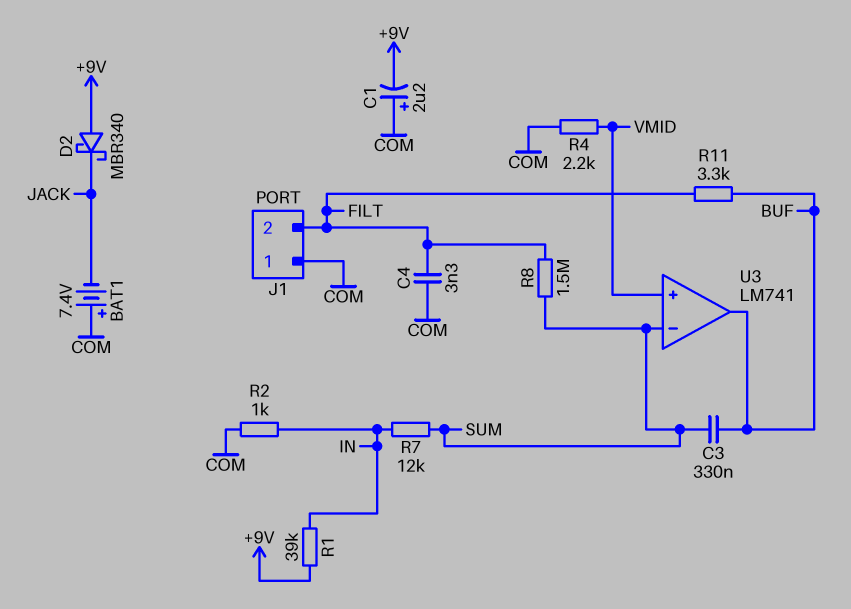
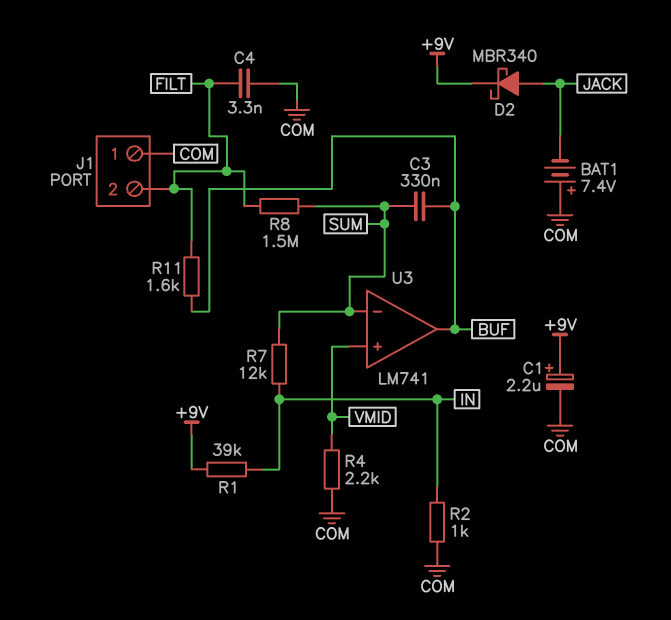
C1: 2.2uF (plus COM, minus +9V) -> 2.2uF (plus +9V, minus COM)
D2: schottky MBR340 (A +9V, K JACK) -> schottky MBR340 (A JACK, K +9V)
R11: 3.3k (BUF, FILT) -> 1.6k (BUF, FILT)

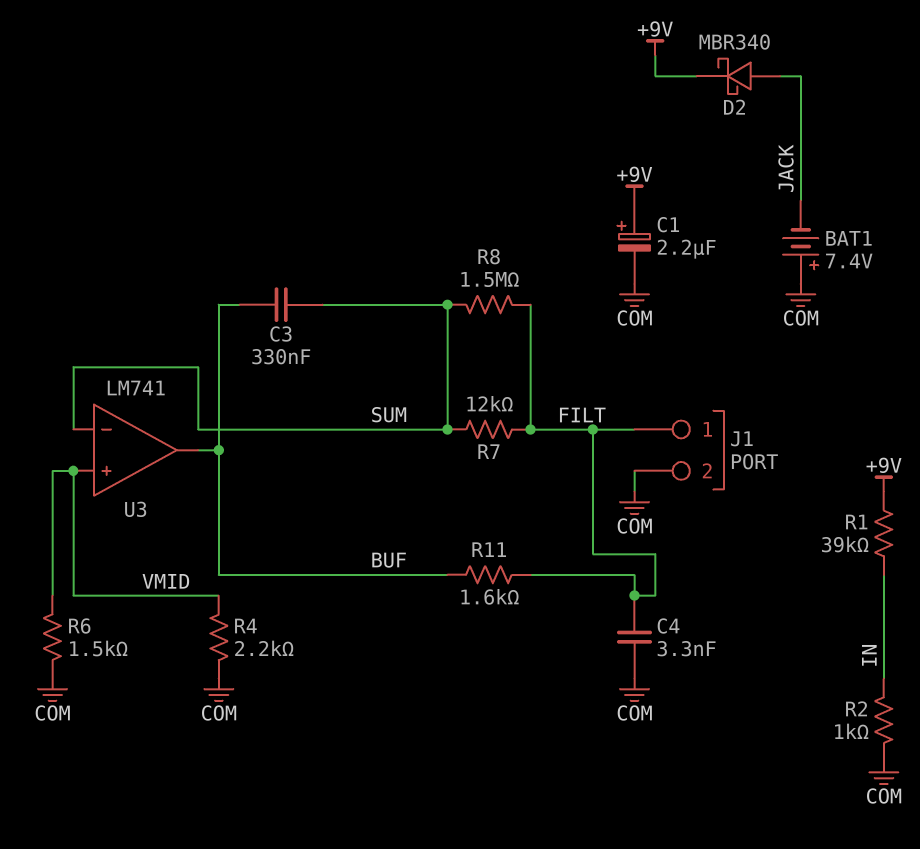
J1 pin 1: COM -> FILT
J1 pin 2: FILT -> COM
R6: none -> 1.5k (COM, VMID)
R7: 12k (IN, SUM) -> 12k (FILT, SUM)

